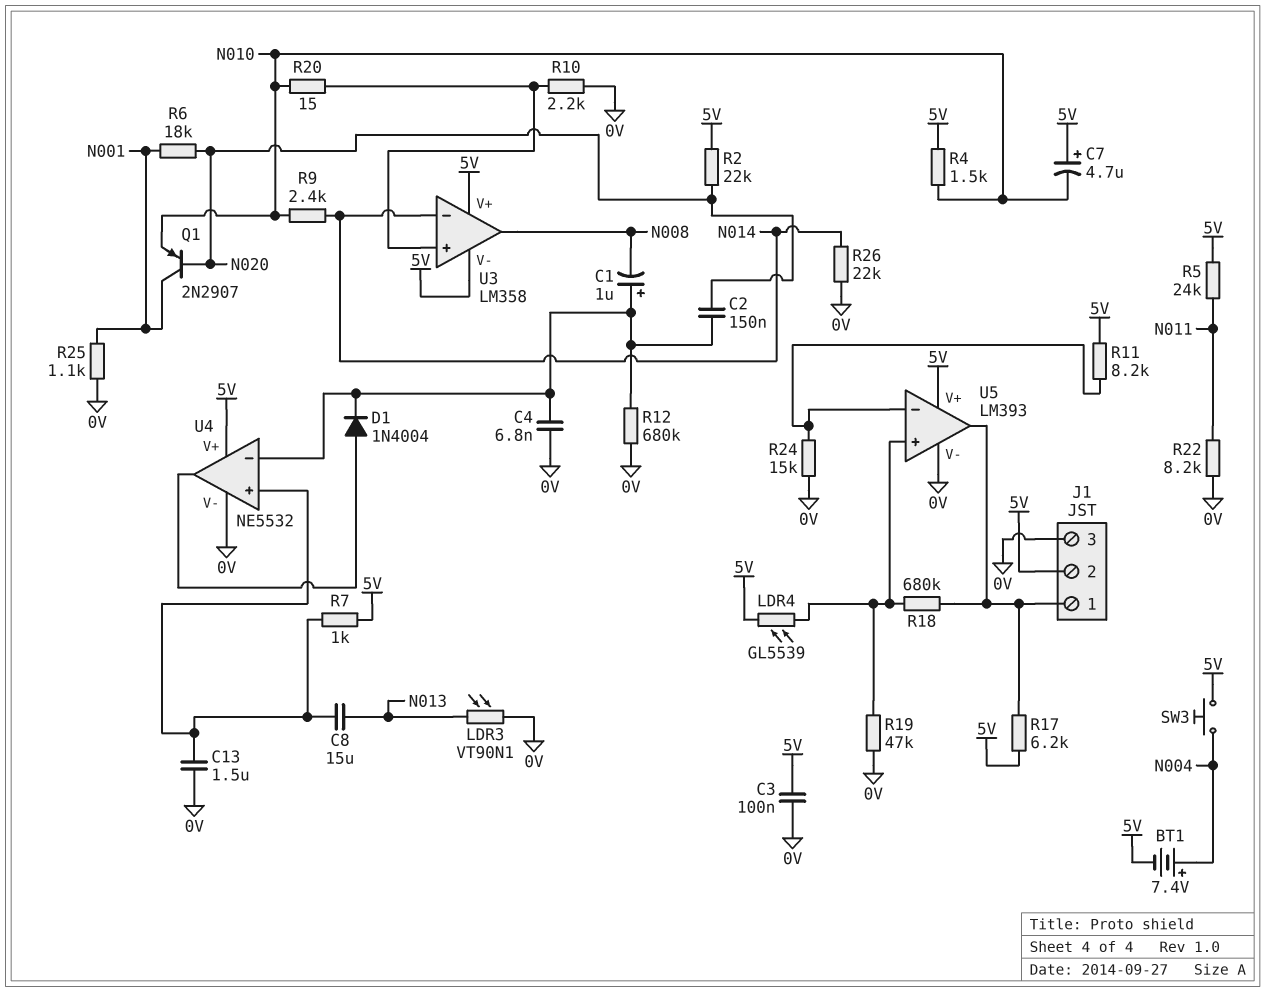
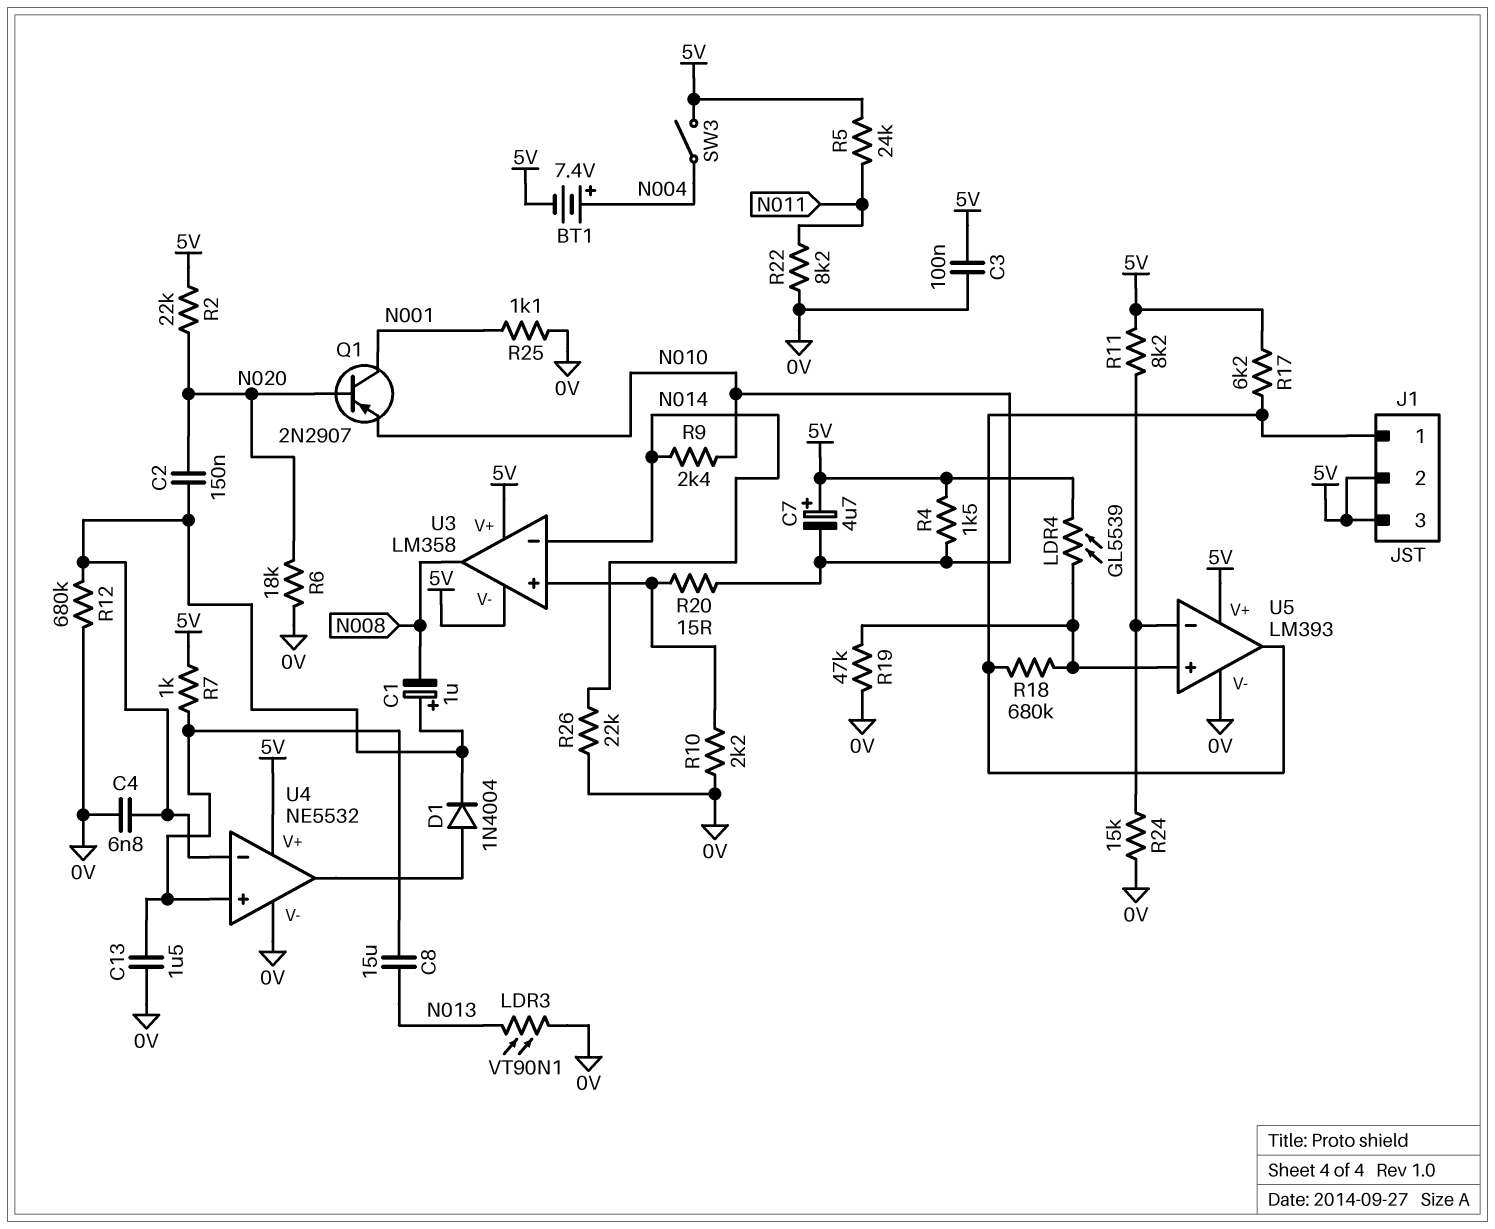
J1 pin 3: 0V -> 5V
R6: 18k (N001, N020) -> 18k (0V, N020)
SW3: button (5V, N004) -> switch (5V, N004)

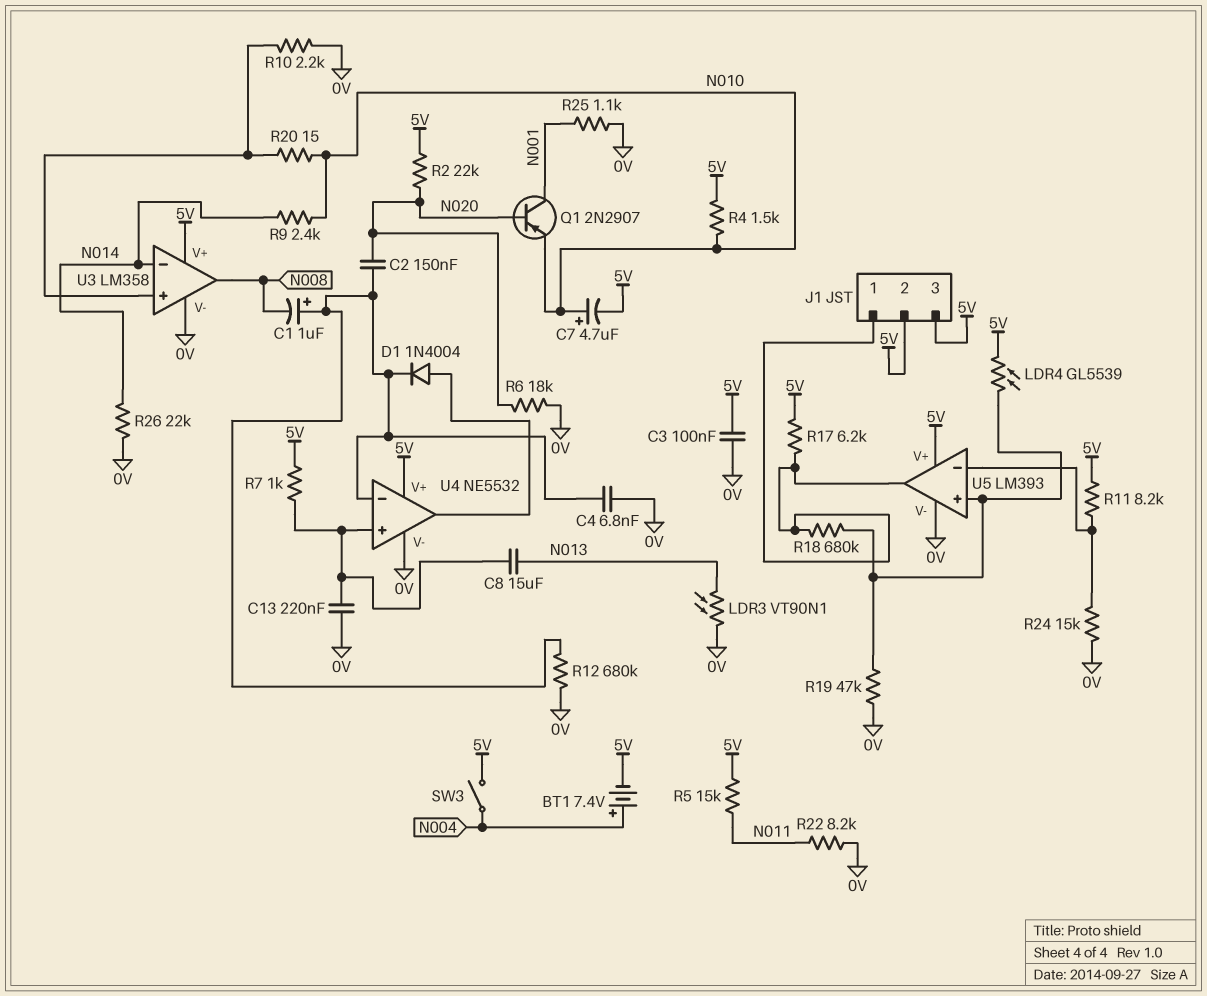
C7: 4.7uF (plus 5V, minus N010) -> 4.7uF (plus N010, minus 5V)
C13: 1.5uF (0V, U4/in+) -> 220nF (0V, U4/in+)
R5: 24k (5V, N011) -> 15k (5V, N011)
U3 pin V-: 5V -> 0V

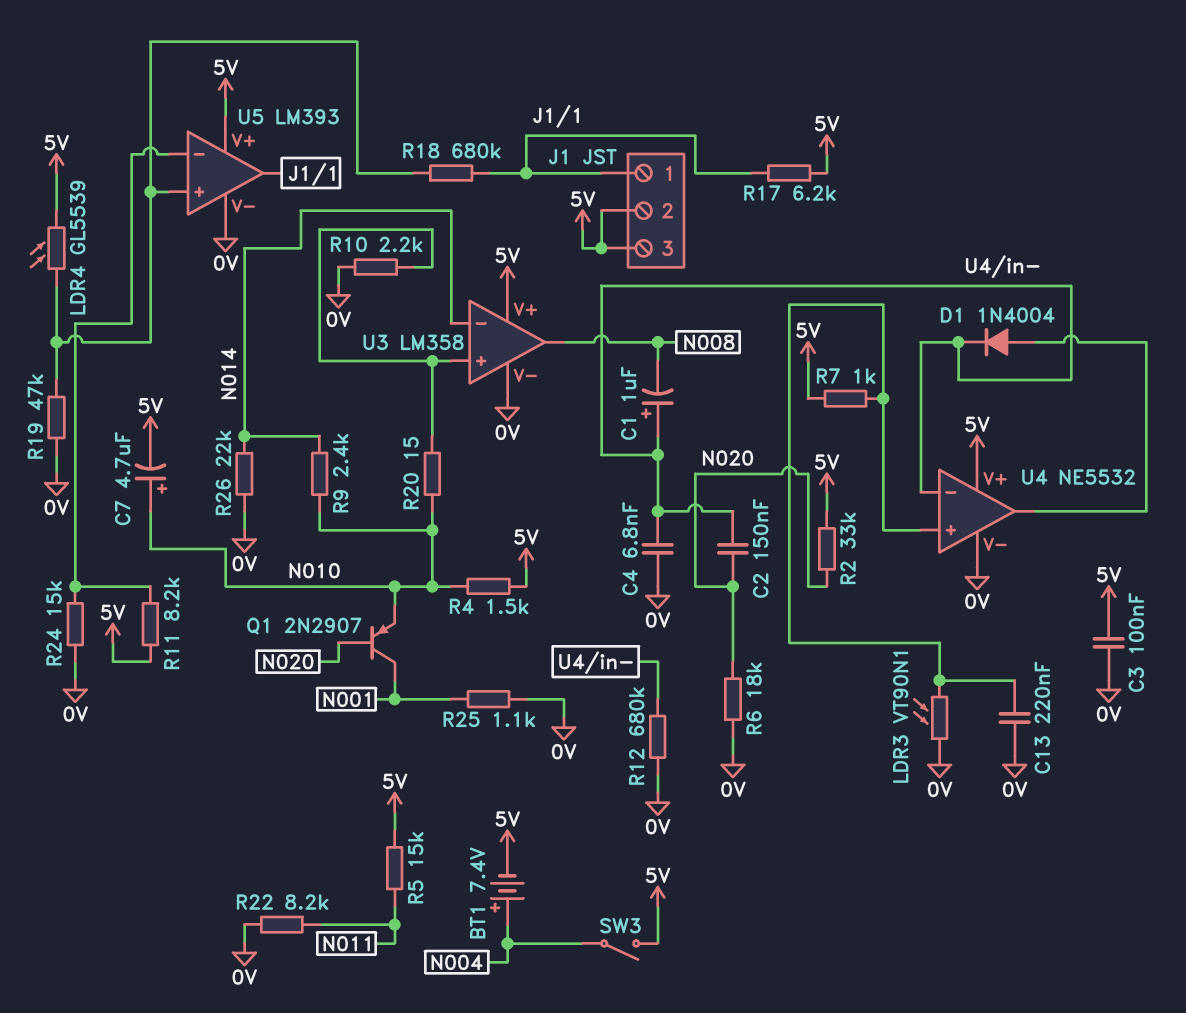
C8: 15uF (N013, U4/in+) -> none
LDR3: VT90N1 (0V, N013) -> VT90N1 (0V, U4/in+)
R2: 22k (5V, N020) -> 33k (5V, N020)

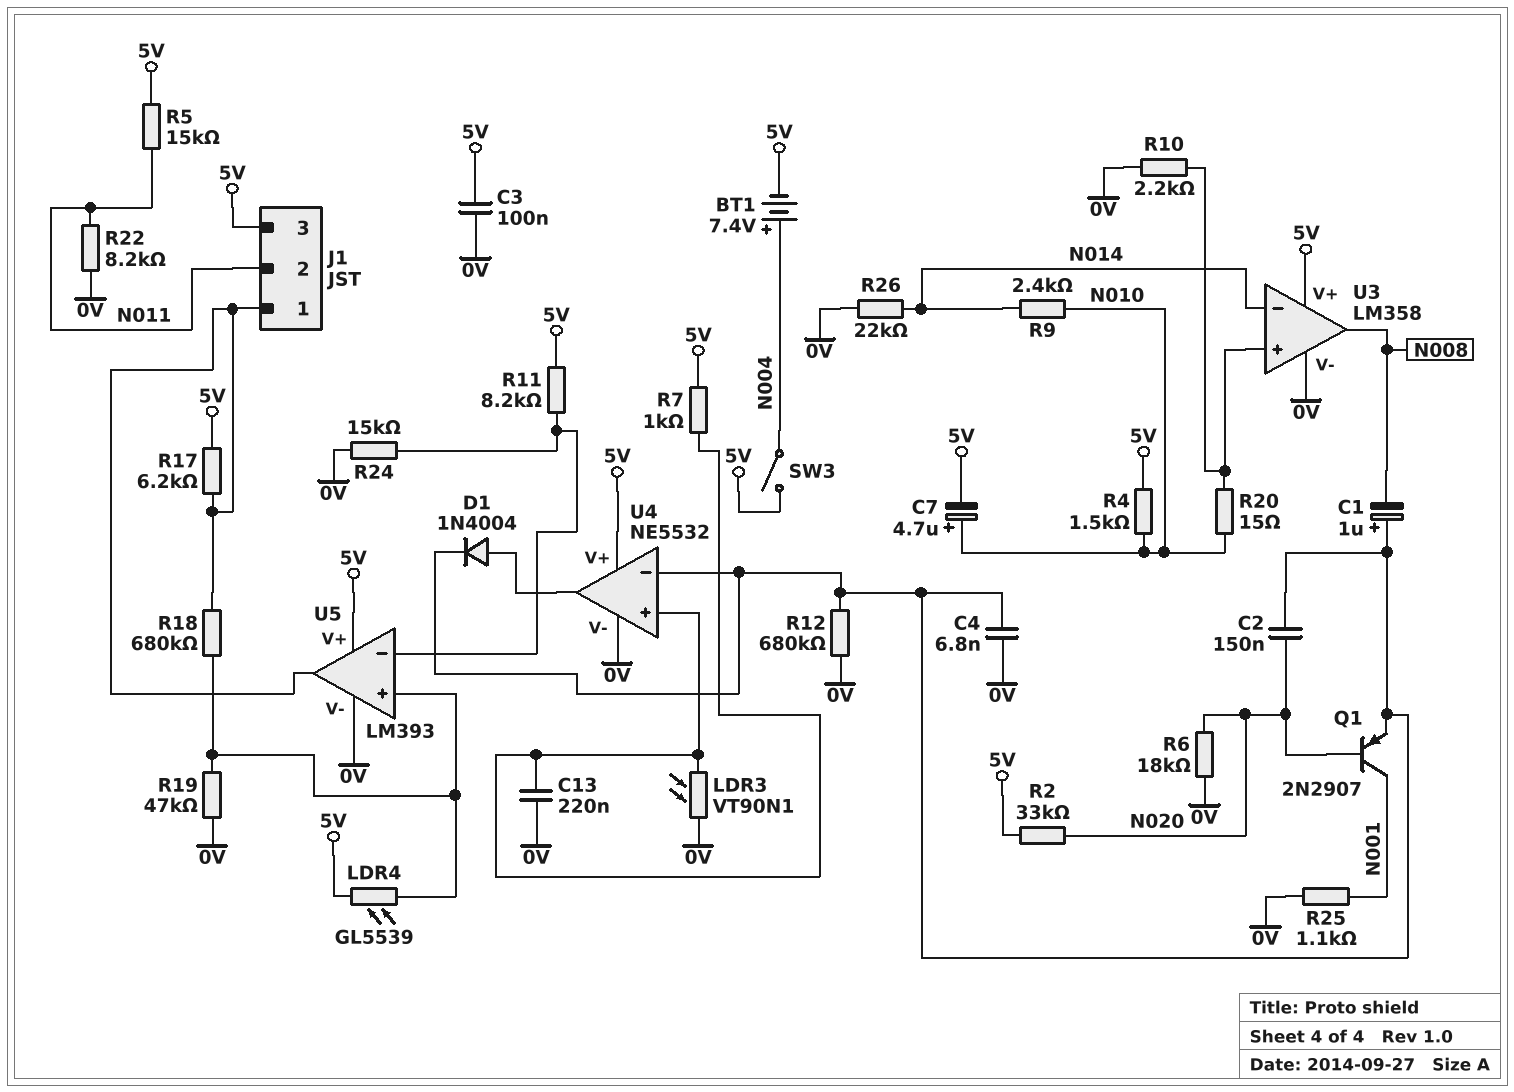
J1 pin 2: 5V -> N011
Q1: PNP 2N2907 (B N020, C N001, E N010) -> PNP 2N2907 (B N020, C N001, E U4/in-)

